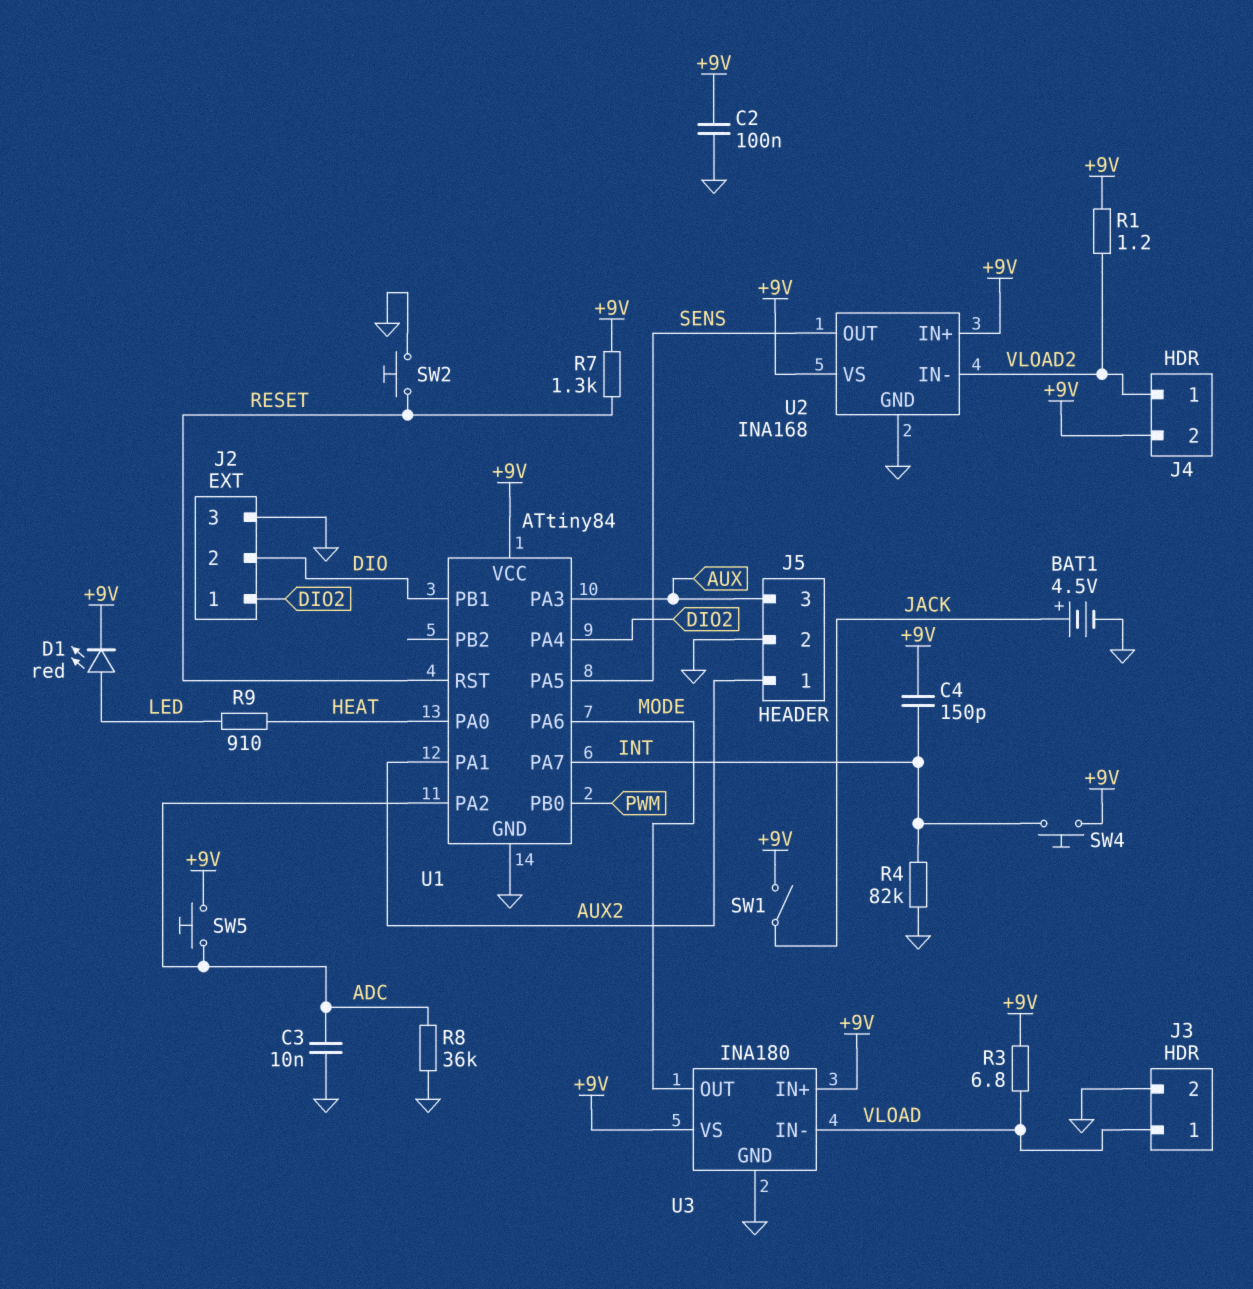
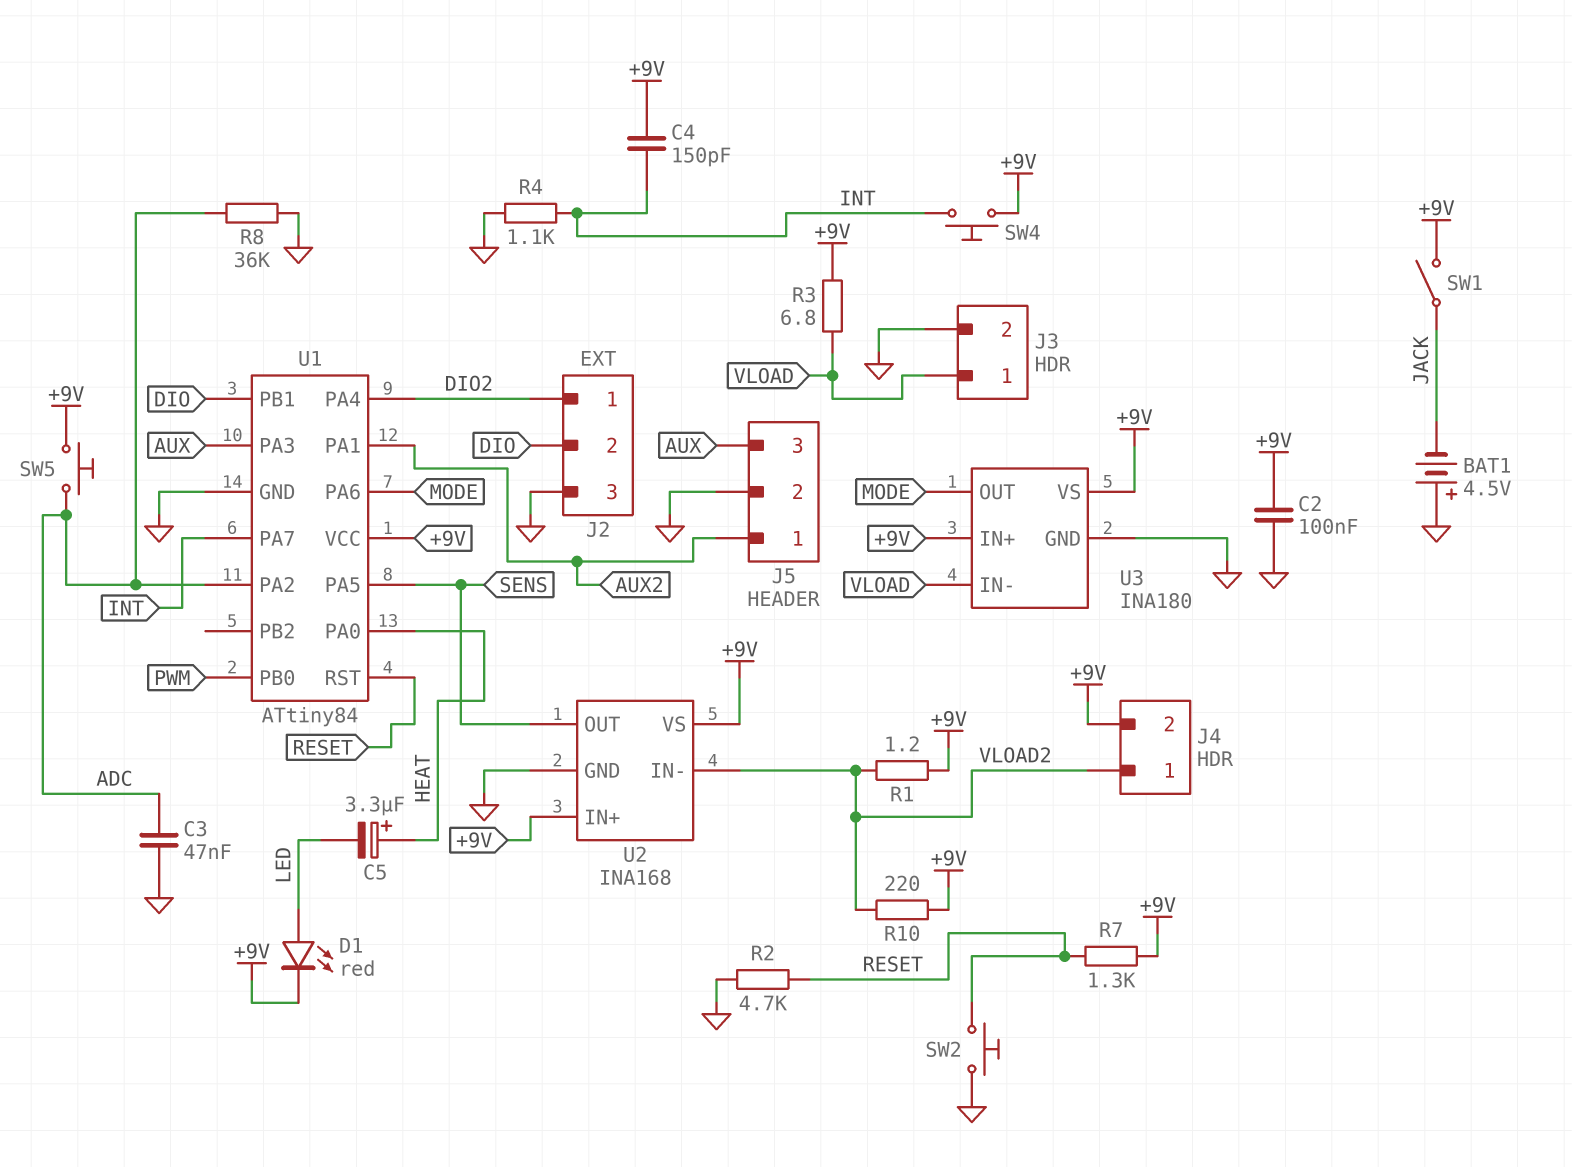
BAT1: 4.5V (plus JACK, minus GND) -> 4.5V (plus GND, minus JACK)
C3: 10nF (ADC, GND) -> 47nF (ADC, GND)
C5: none -> 3.3uF (plus HEAT, minus LED)
R2: none -> 4.7k (GND, RESET)
R4: 82k (GND, INT) -> 1.1k (GND, INT)
R9: 910 (HEAT, LED) -> none
R10: none -> 220 (+9V, VLOAD2)

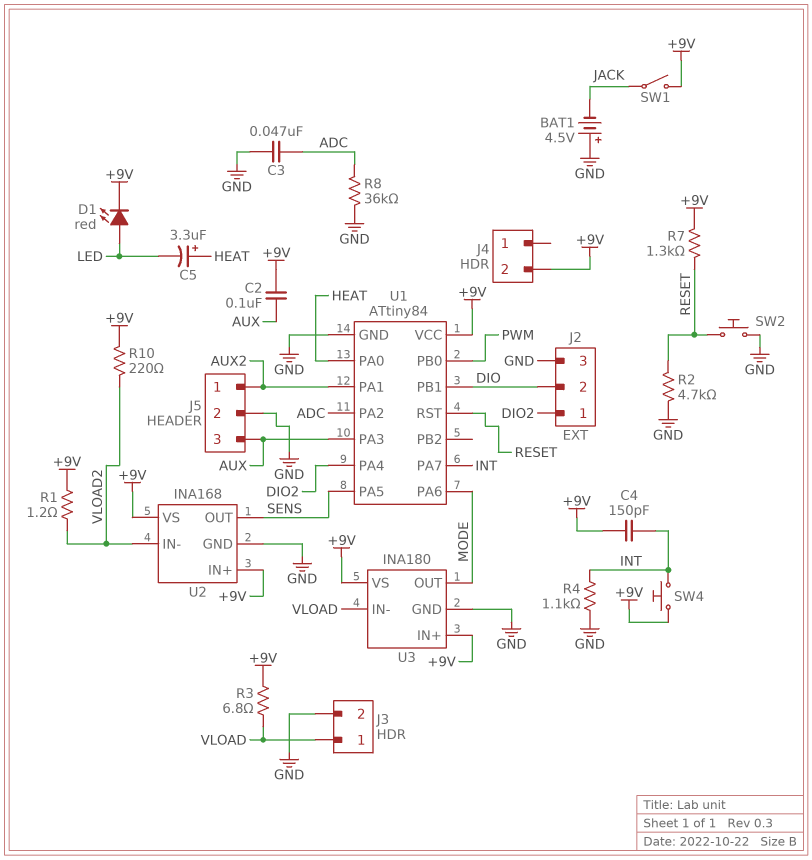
C2: 100nF (+9V, GND) -> 100nF (+9V, AUX)
J4 pin 1: VLOAD2 -> none
SW5: button (+9V, ADC) -> none

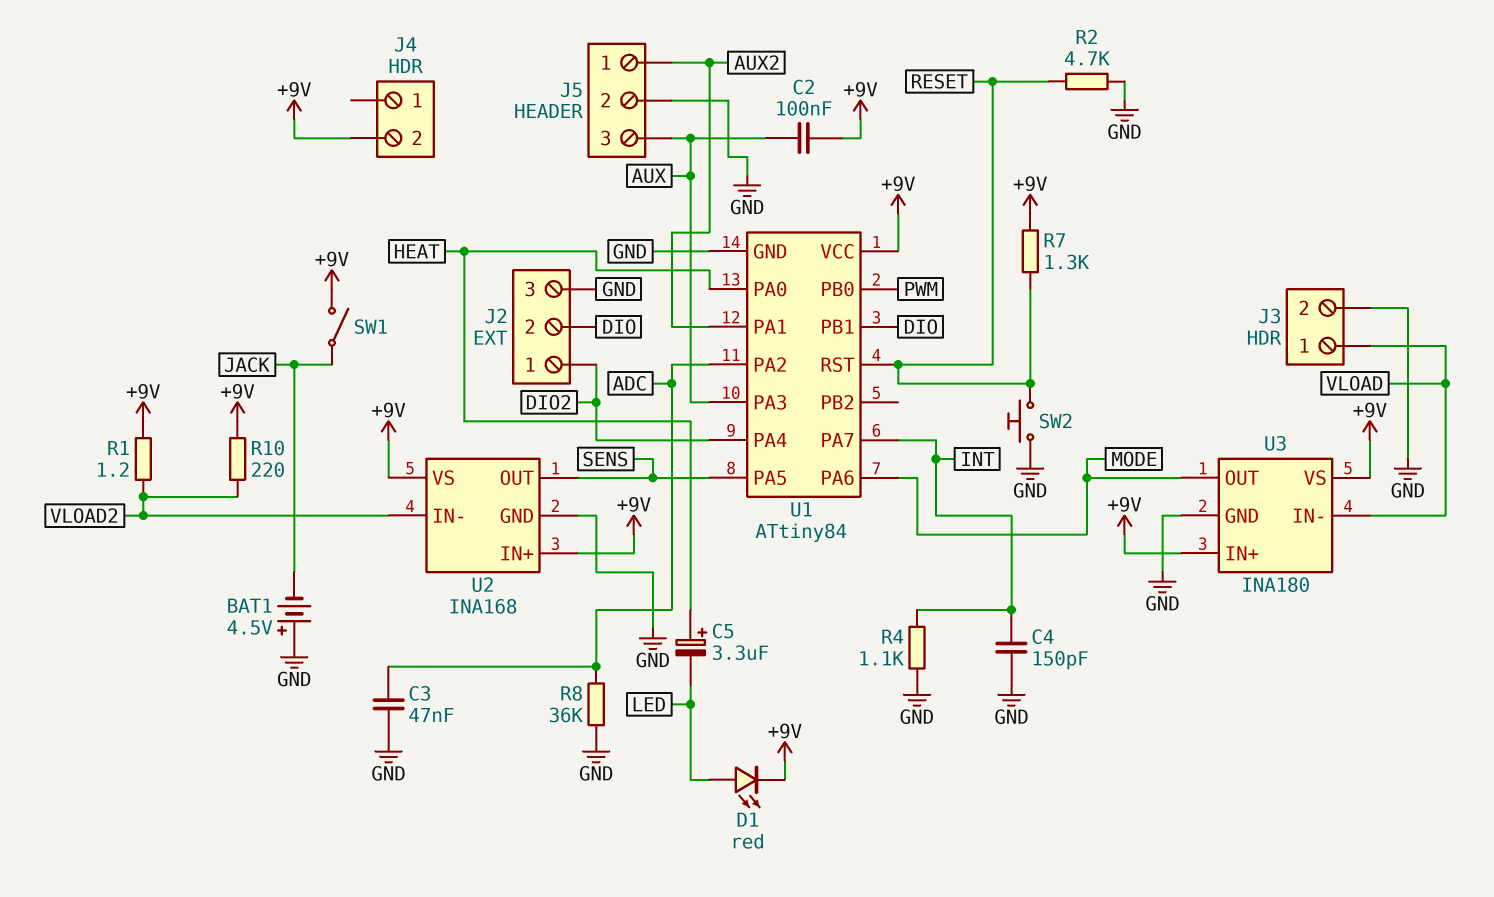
C4: 150pF (+9V, INT) -> 150pF (GND, INT)
R3: 6.8 (+9V, VLOAD) -> none
SW4: button (+9V, INT) -> none

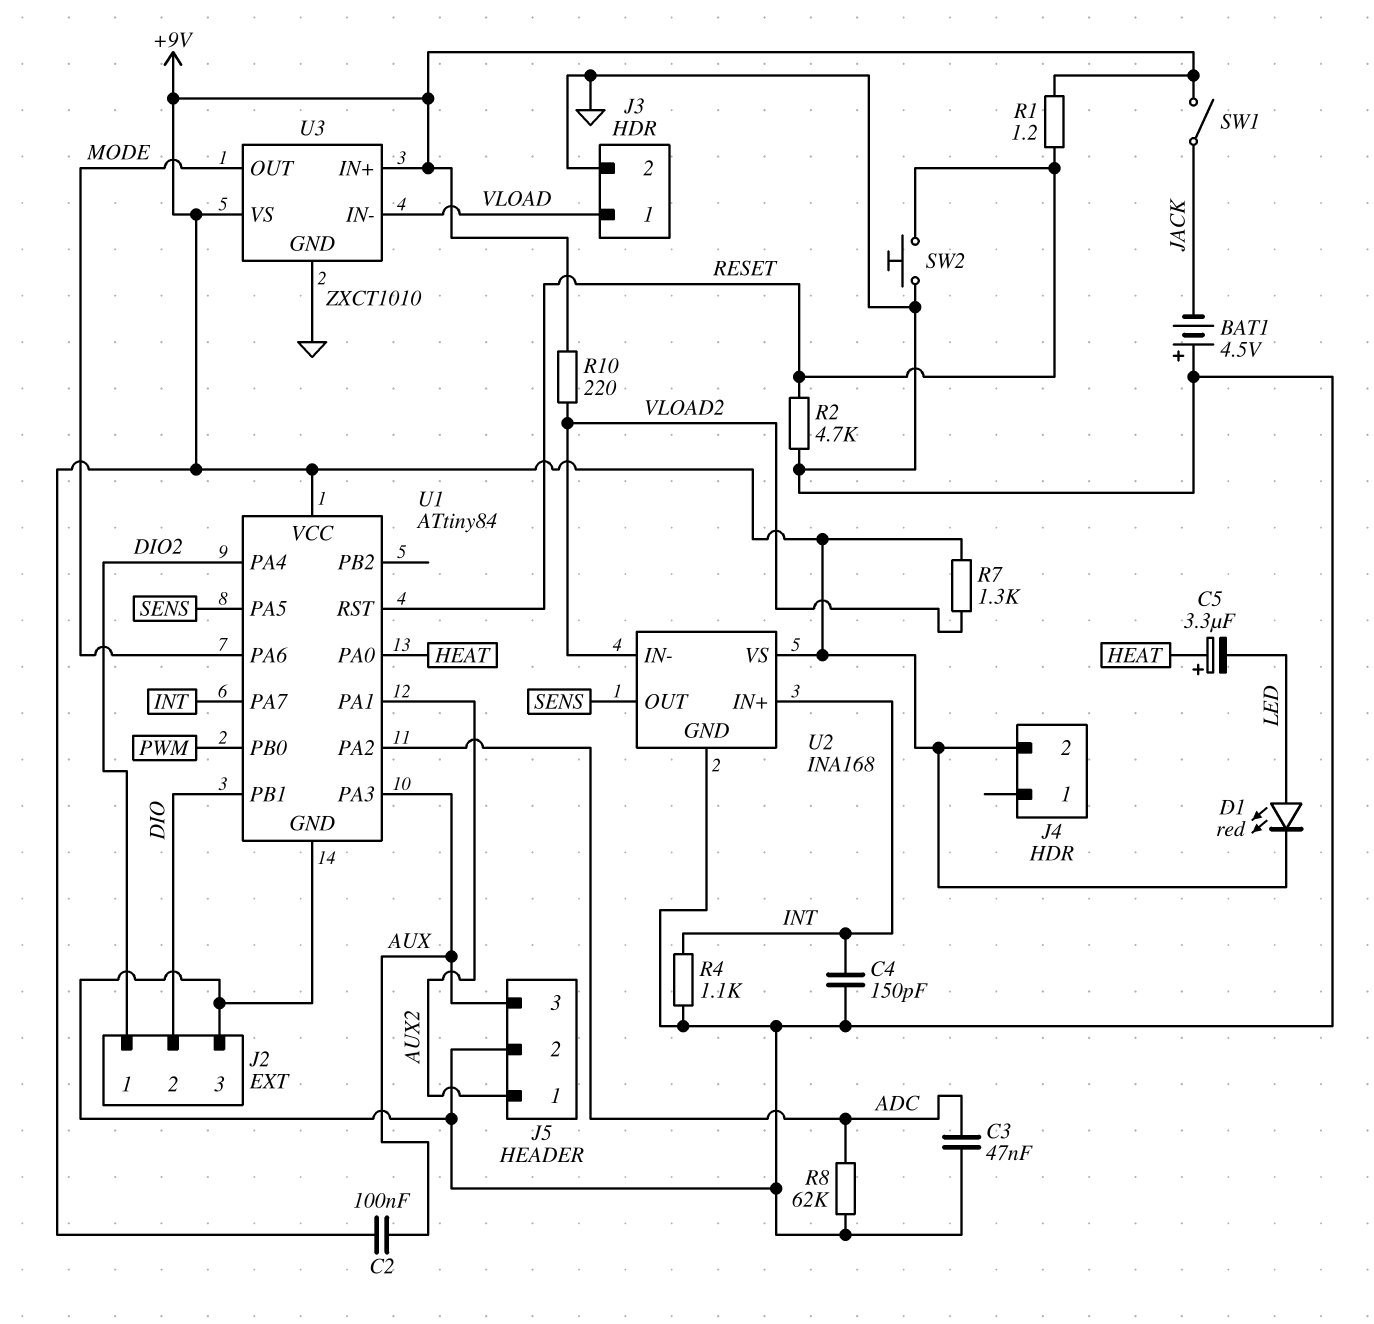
R1: 1.2 (+9V, VLOAD2) -> 1.2 (+9V, RESET)
R7: 1.3k (+9V, RESET) -> 1.3k (+9V, VLOAD2)
R8: 36k (ADC, GND) -> 62k (ADC, GND)
U2 pin IN+: +9V -> INT
U3: INA180 -> ZXCT1010

